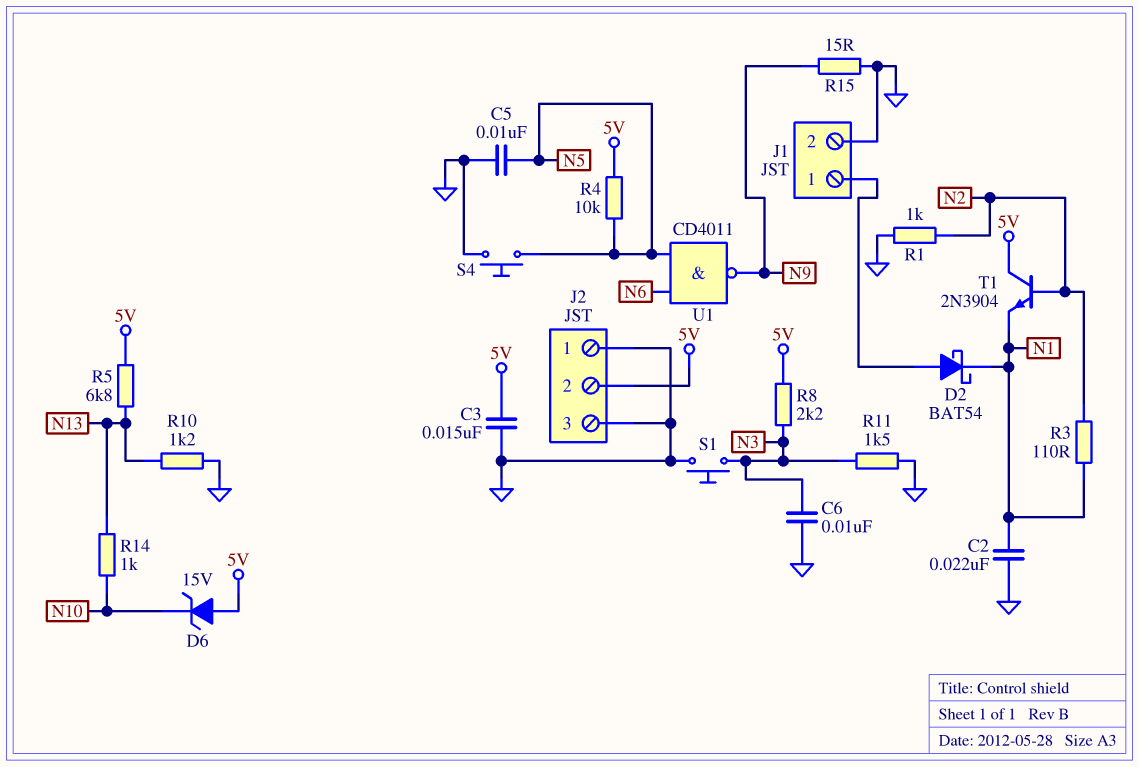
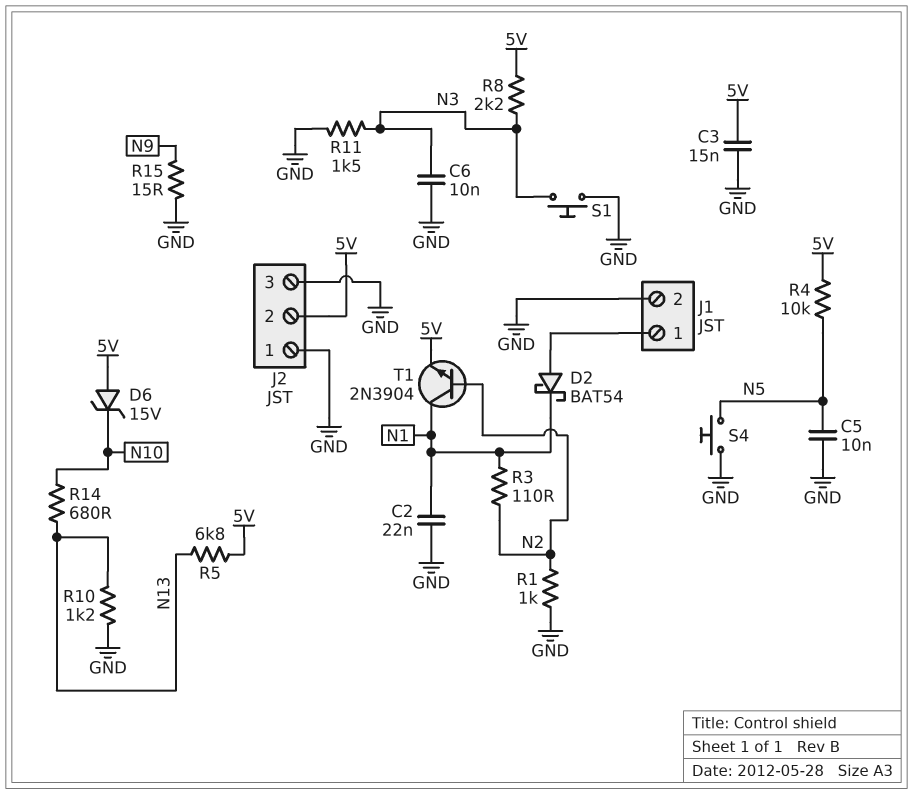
R14: 1k (N10, N13) -> 680 (N10, N13)
T1: NPN 2N3904 (B N2, C 5V, E N1) -> NPN 2N3904 (B N2, C N1, E 5V)
U1: NAND CD4011 (in N5, in N6, out N9) -> none

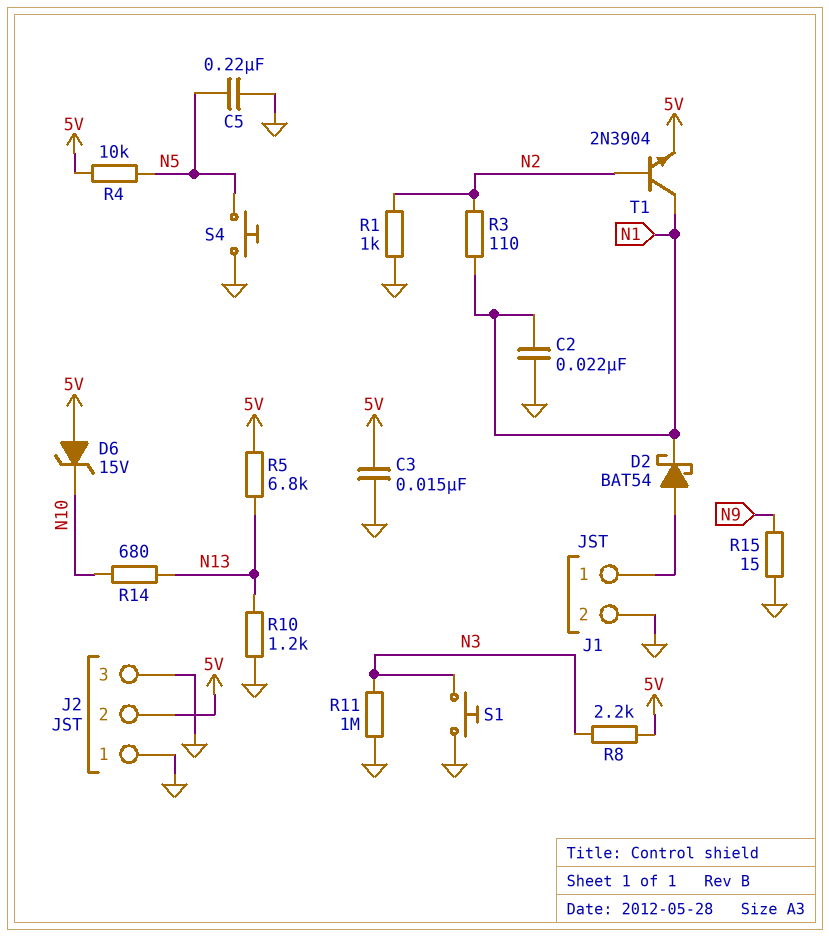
C5: 10nF (GND, N5) -> 220nF (GND, N5)
C6: 10nF (GND, N3) -> none
R11: 1.5k (GND, N3) -> 1M (GND, N3)

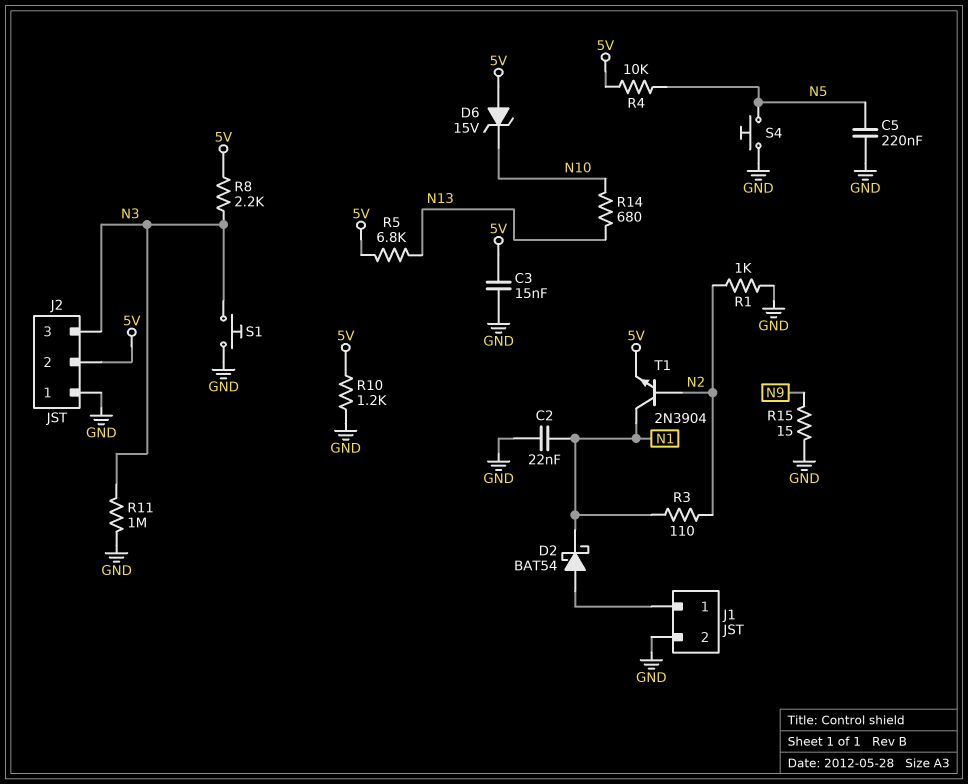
J2 pin 3: GND -> N3
R10: 1.2k (GND, N13) -> 1.2k (5V, GND)

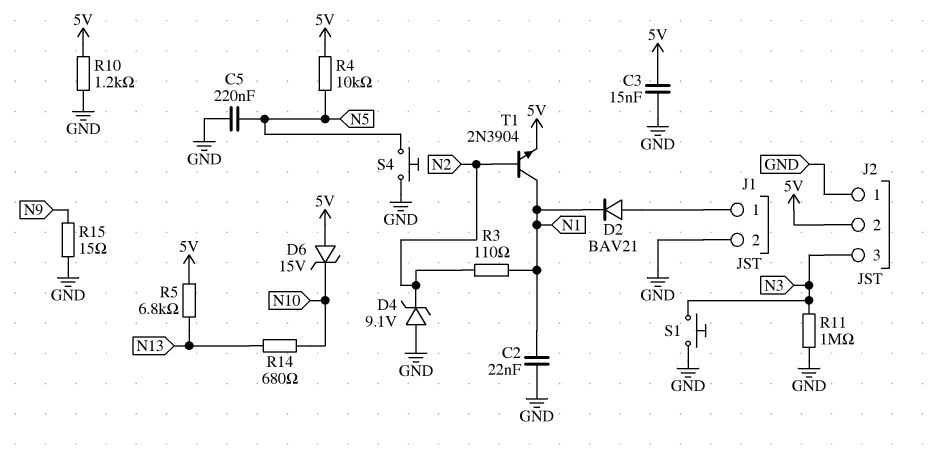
D2: schottky BAT54 (A J1/1, K N1) -> diode BAV21 (A J1/1, K N1)
D4: none -> zener 9.1V (A GND, K N2)
R1: 1k (GND, N2) -> none
R8: 2.2k (5V, N3) -> none

